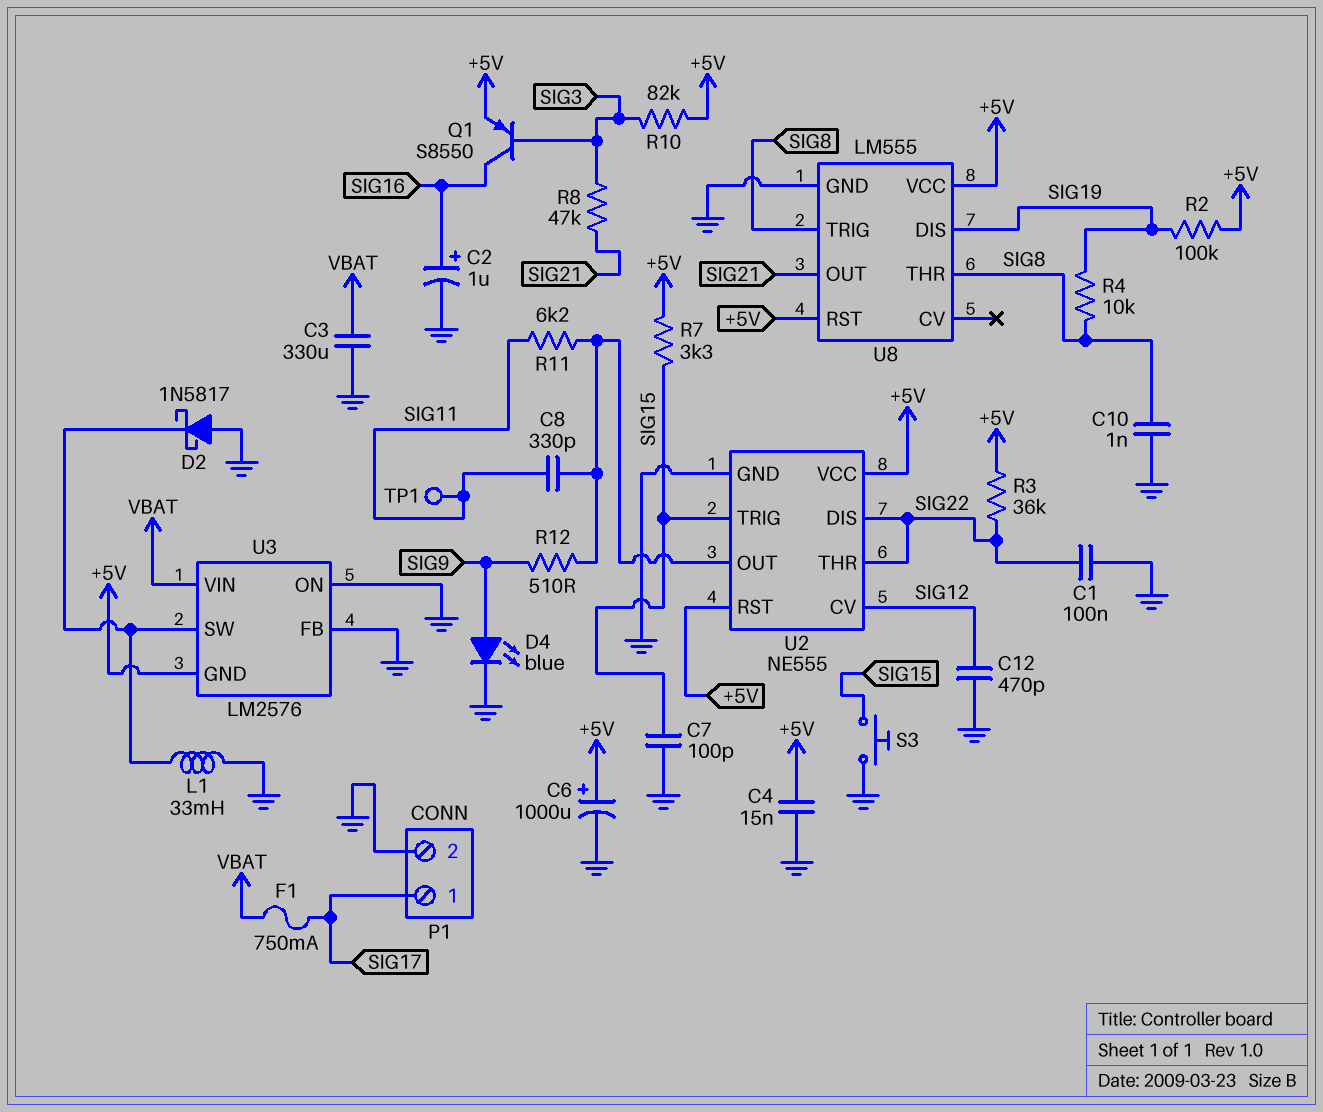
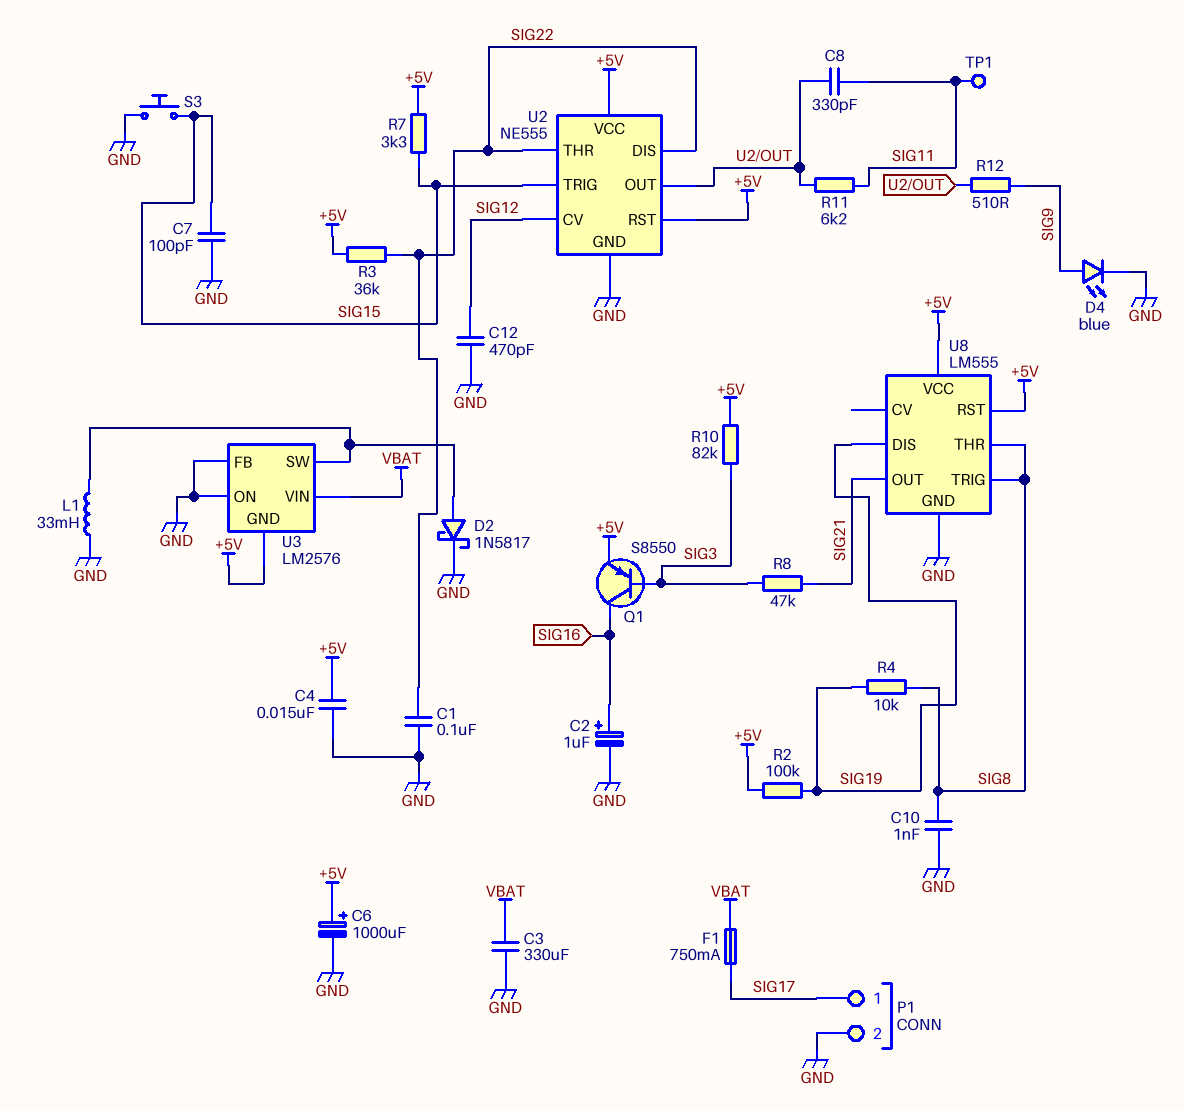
D2: schottky 1N5817 (A GND, K U3/SW) -> schottky 1N5817 (A U3/SW, K GND)

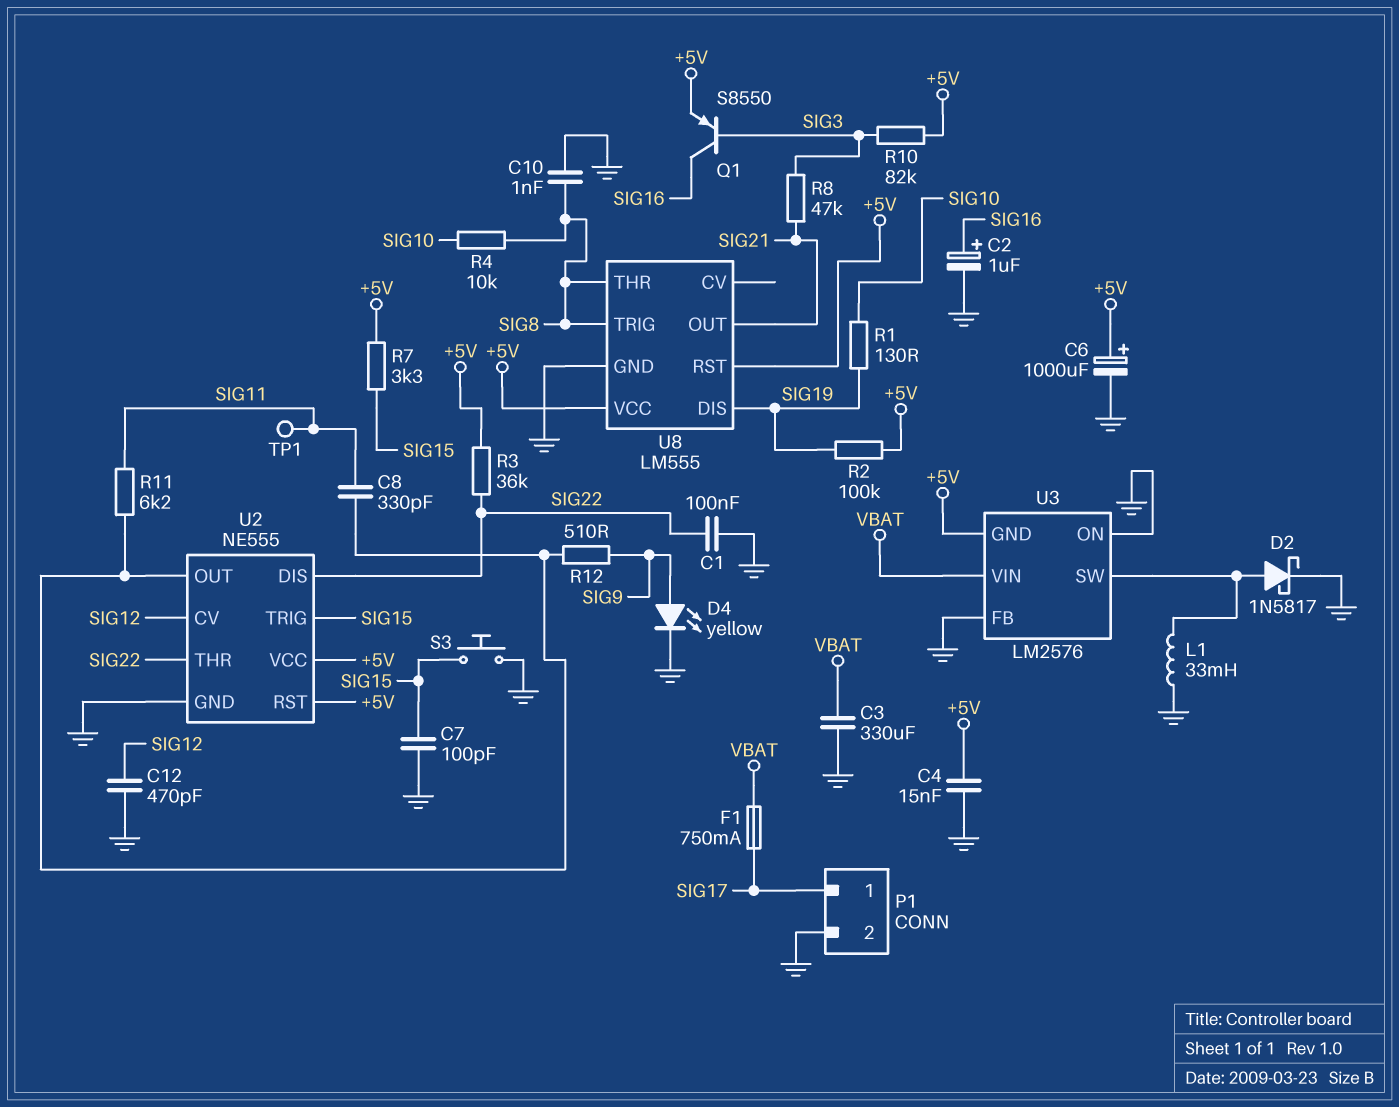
D4: LED blue (A SIG9, K GND) -> LED yellow (A SIG9, K GND)
R1: none -> 130 (SIG10, SIG19)
R4: 10k (SIG8, SIG19) -> 10k (SIG8, SIG10)

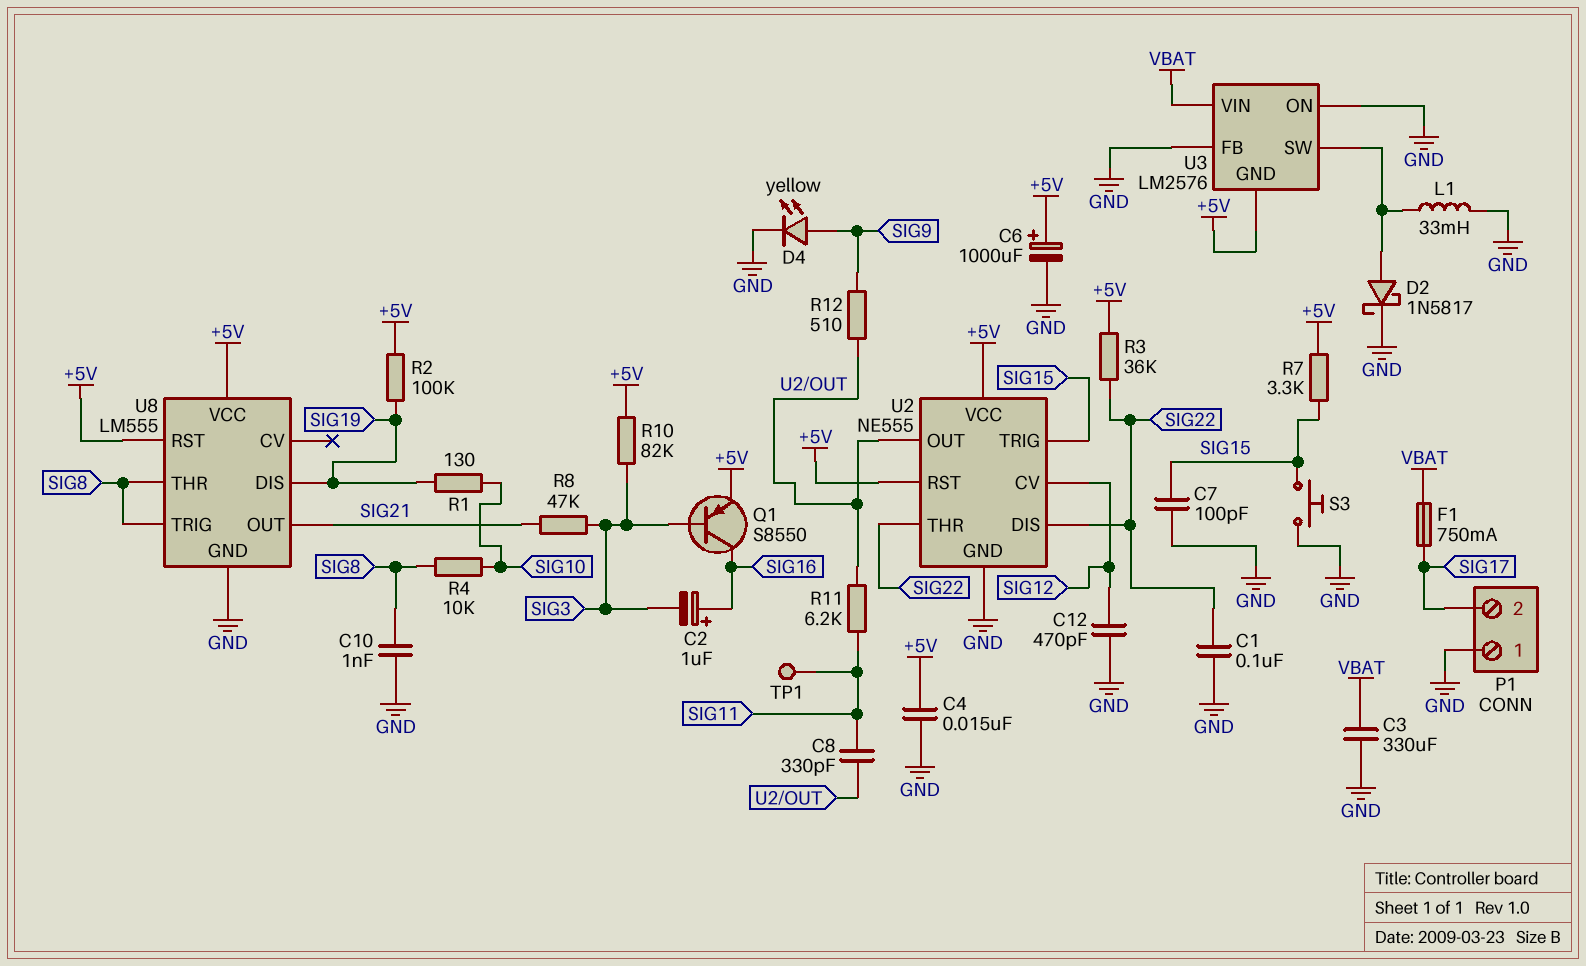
C2: 1uF (plus SIG16, minus GND) -> 1uF (plus SIG16, minus SIG3)
P1 pin 1: SIG17 -> GND
P1 pin 2: GND -> SIG17

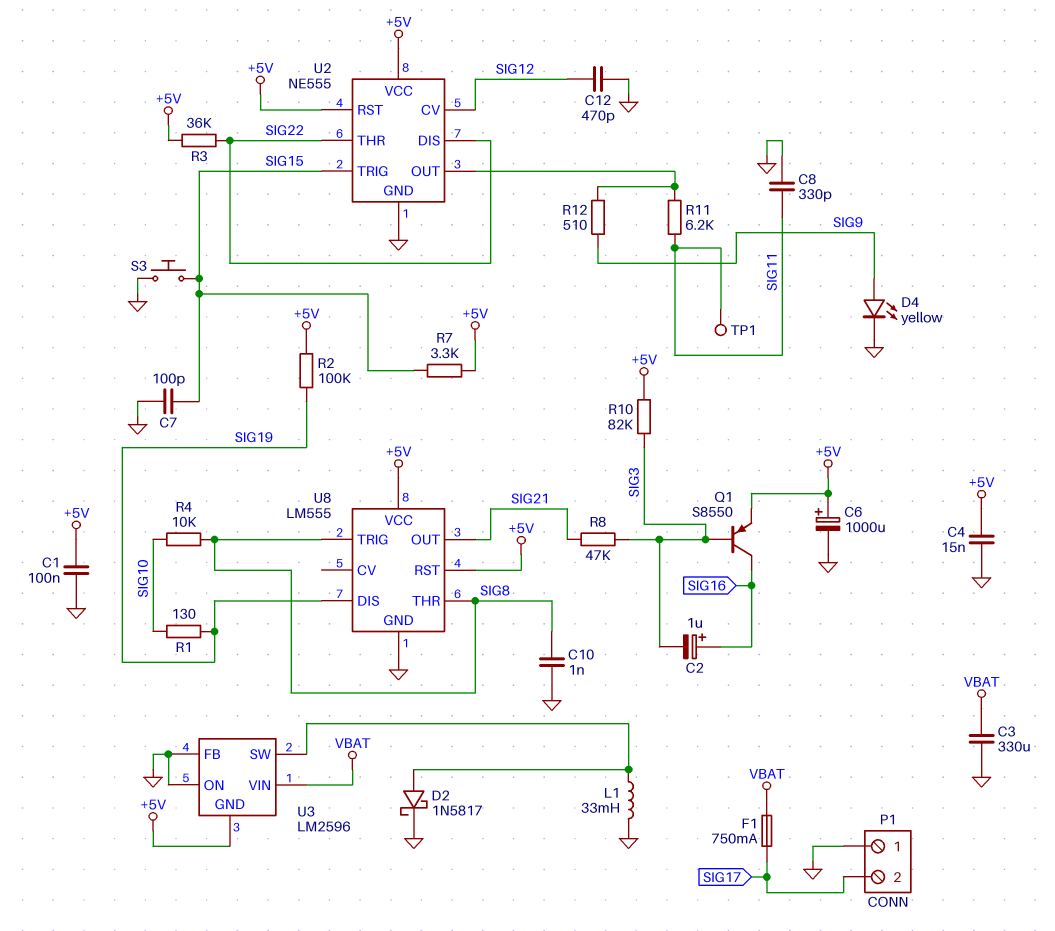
C1: 100nF (GND, SIG22) -> 100nF (+5V, GND)
C8: 330pF (SIG11, U2/OUT) -> 330pF (GND, SIG11)
U3: LM2576 -> LM2596

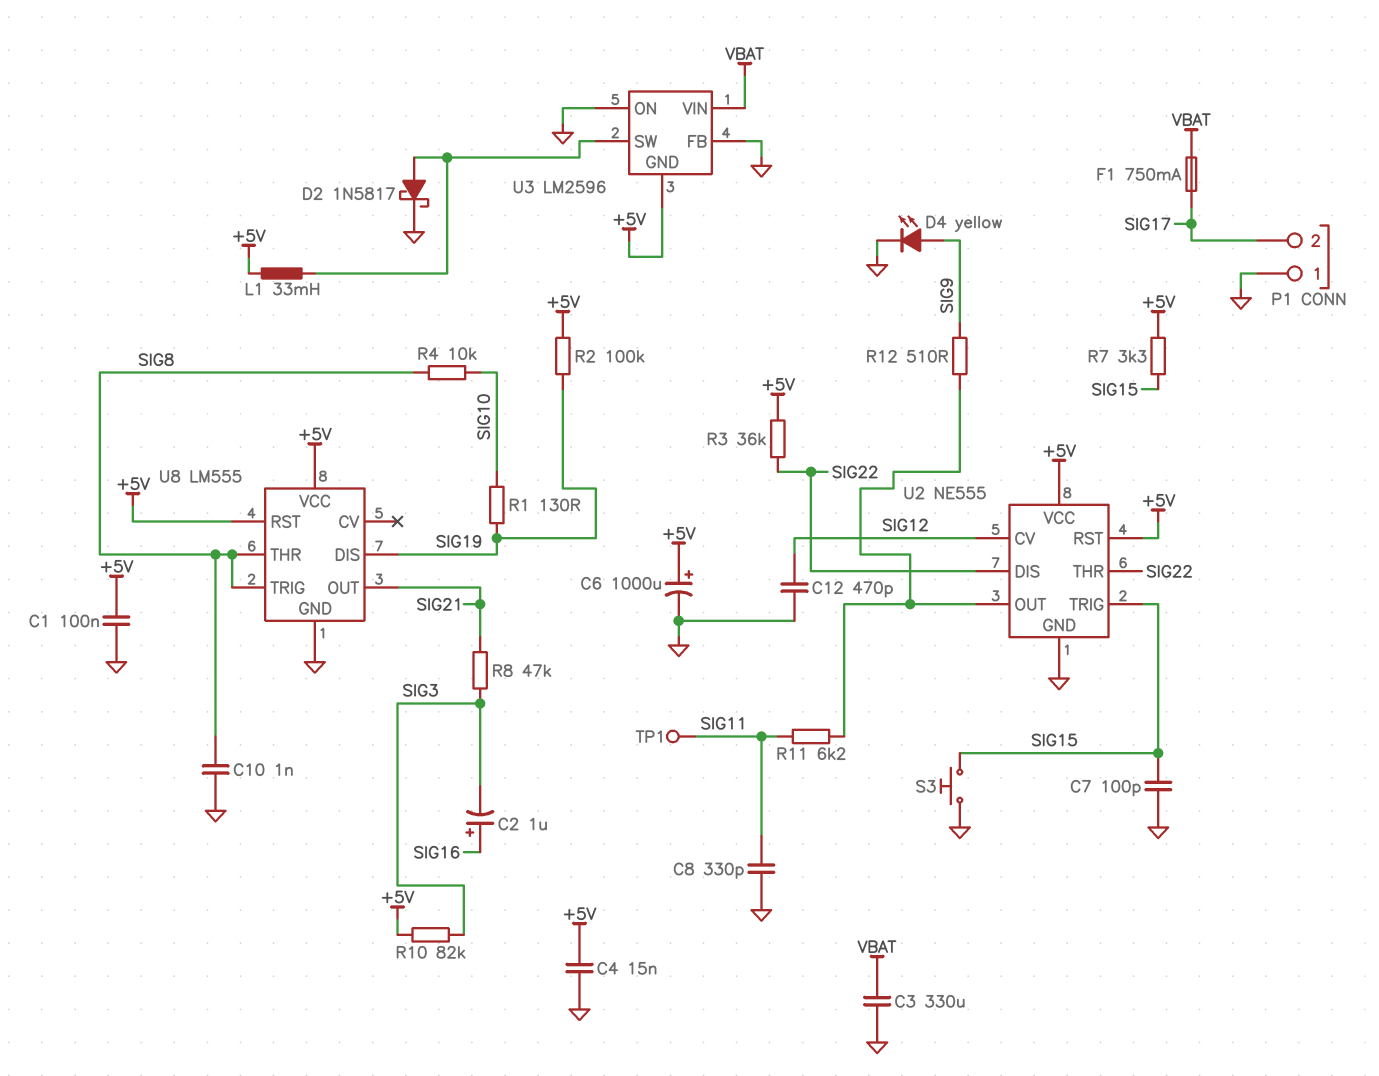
L1: 33mH (GND, U3/SW) -> 33mH (+5V, U3/SW)
Q1: PNP S8550 (B SIG3, C SIG16, E +5V) -> none

